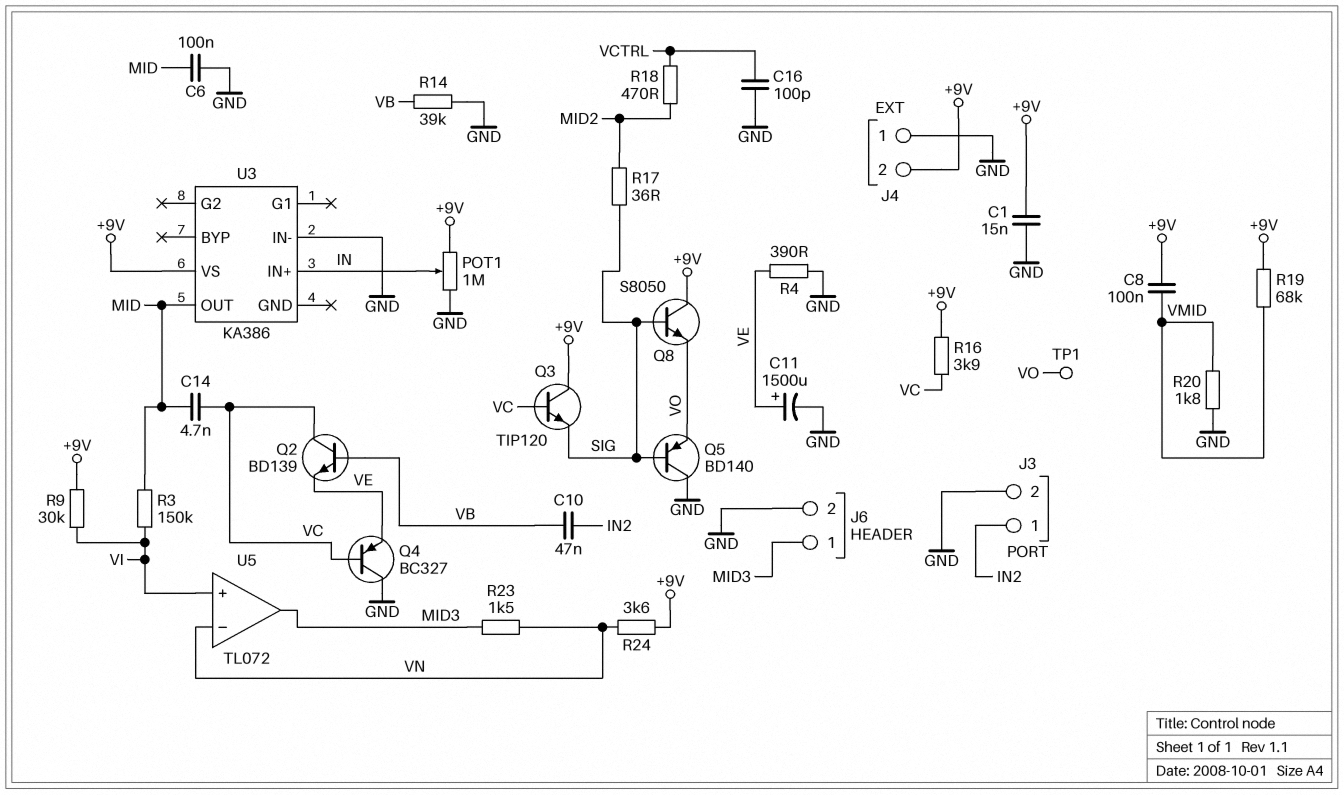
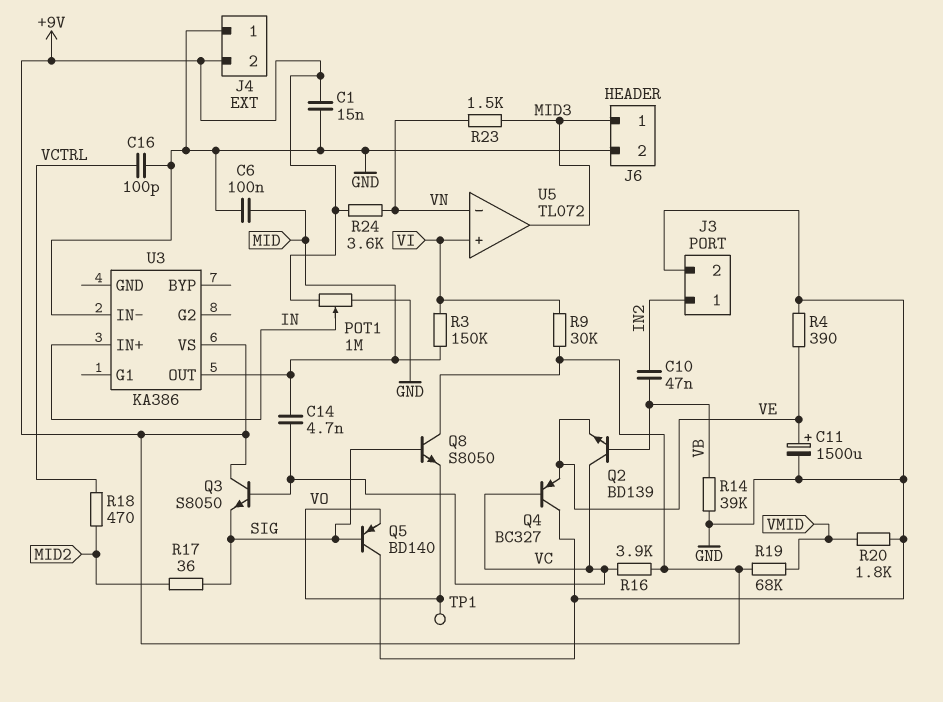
C8: 100nF (+9V, VMID) -> none
Q3: NPN TIP120 (B VC, C +9V, E SIG) -> NPN S8050 (B VC, C +9V, E SIG)

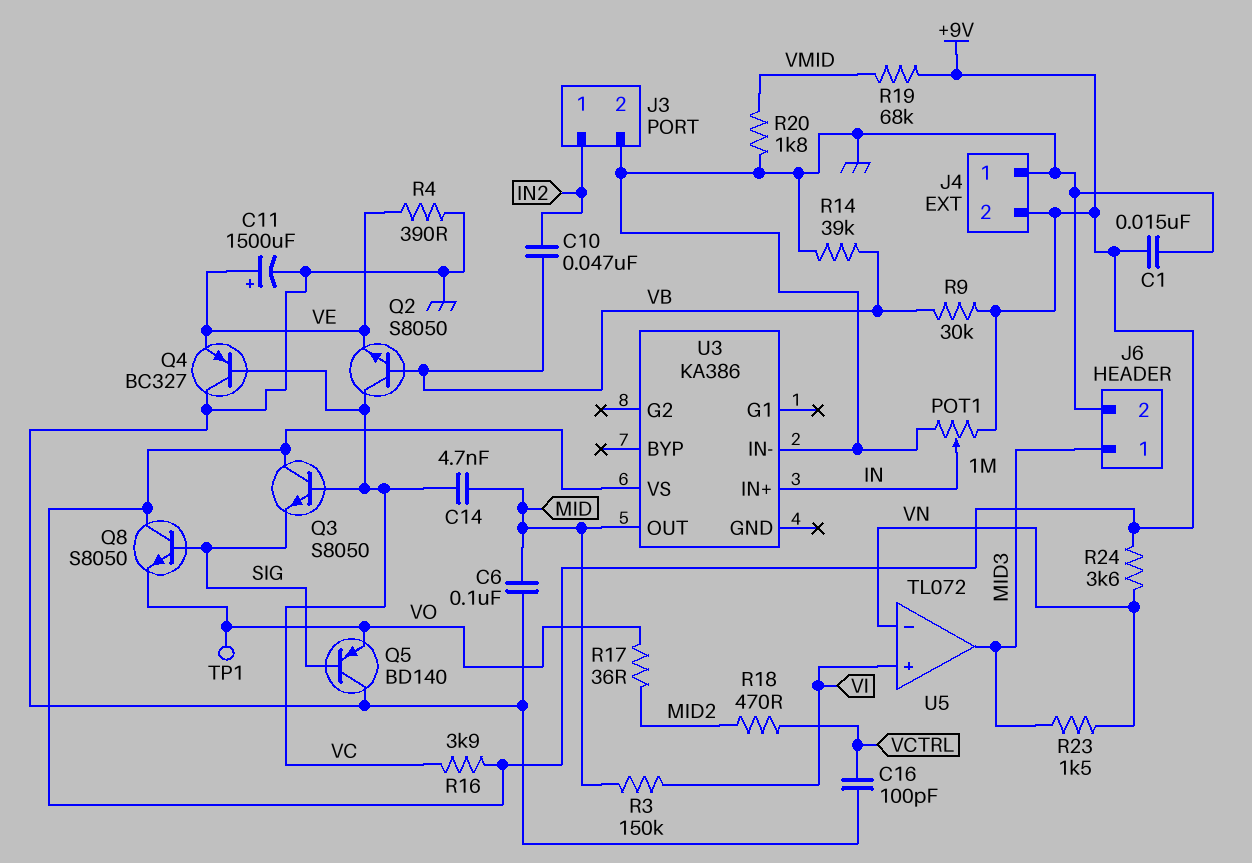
Q2: NPN BD139 (B VB, C VC, E VE) -> NPN S8050 (B VB, C VC, E VE)
R9: 30k (+9V, VI) -> 30k (+9V, VB)
R17: 36 (MID2, SIG) -> 36 (MID2, VO)

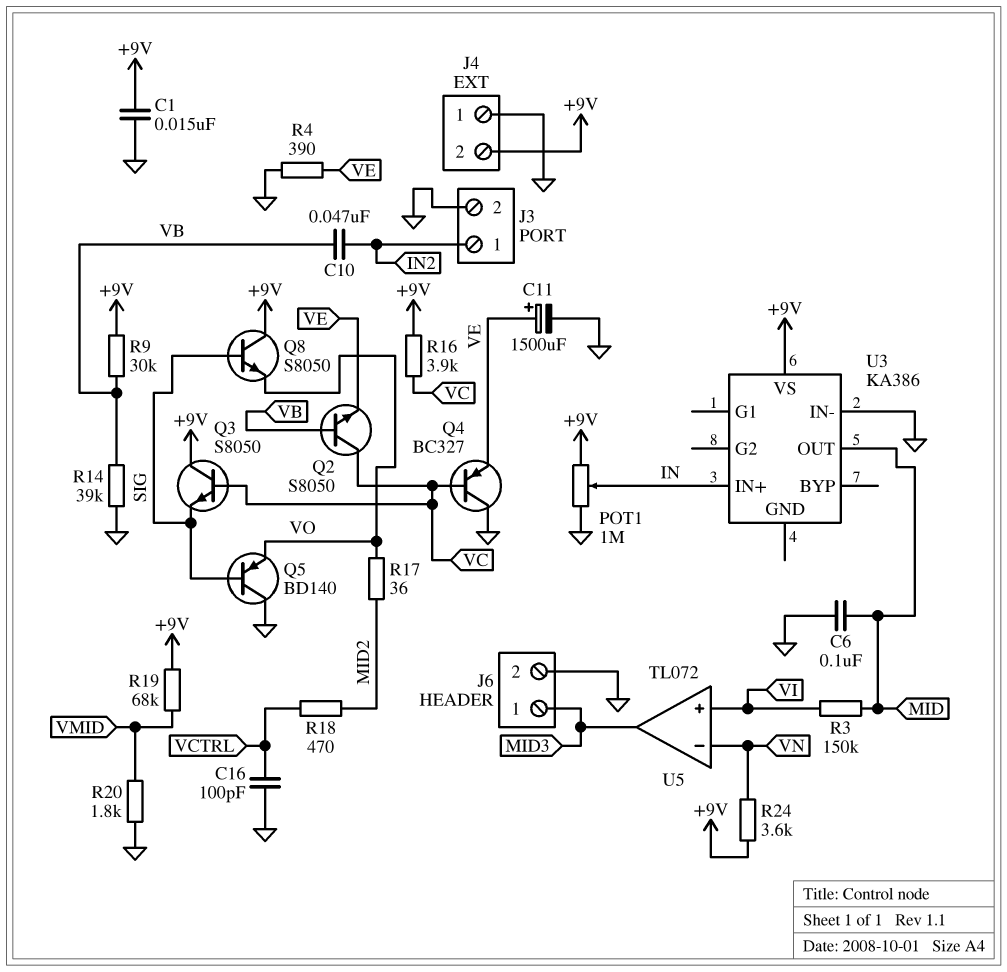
C14: 4.7nF (MID, VC) -> none
R23: 1.5k (MID3, VN) -> none
TP1: test point (VO) -> none

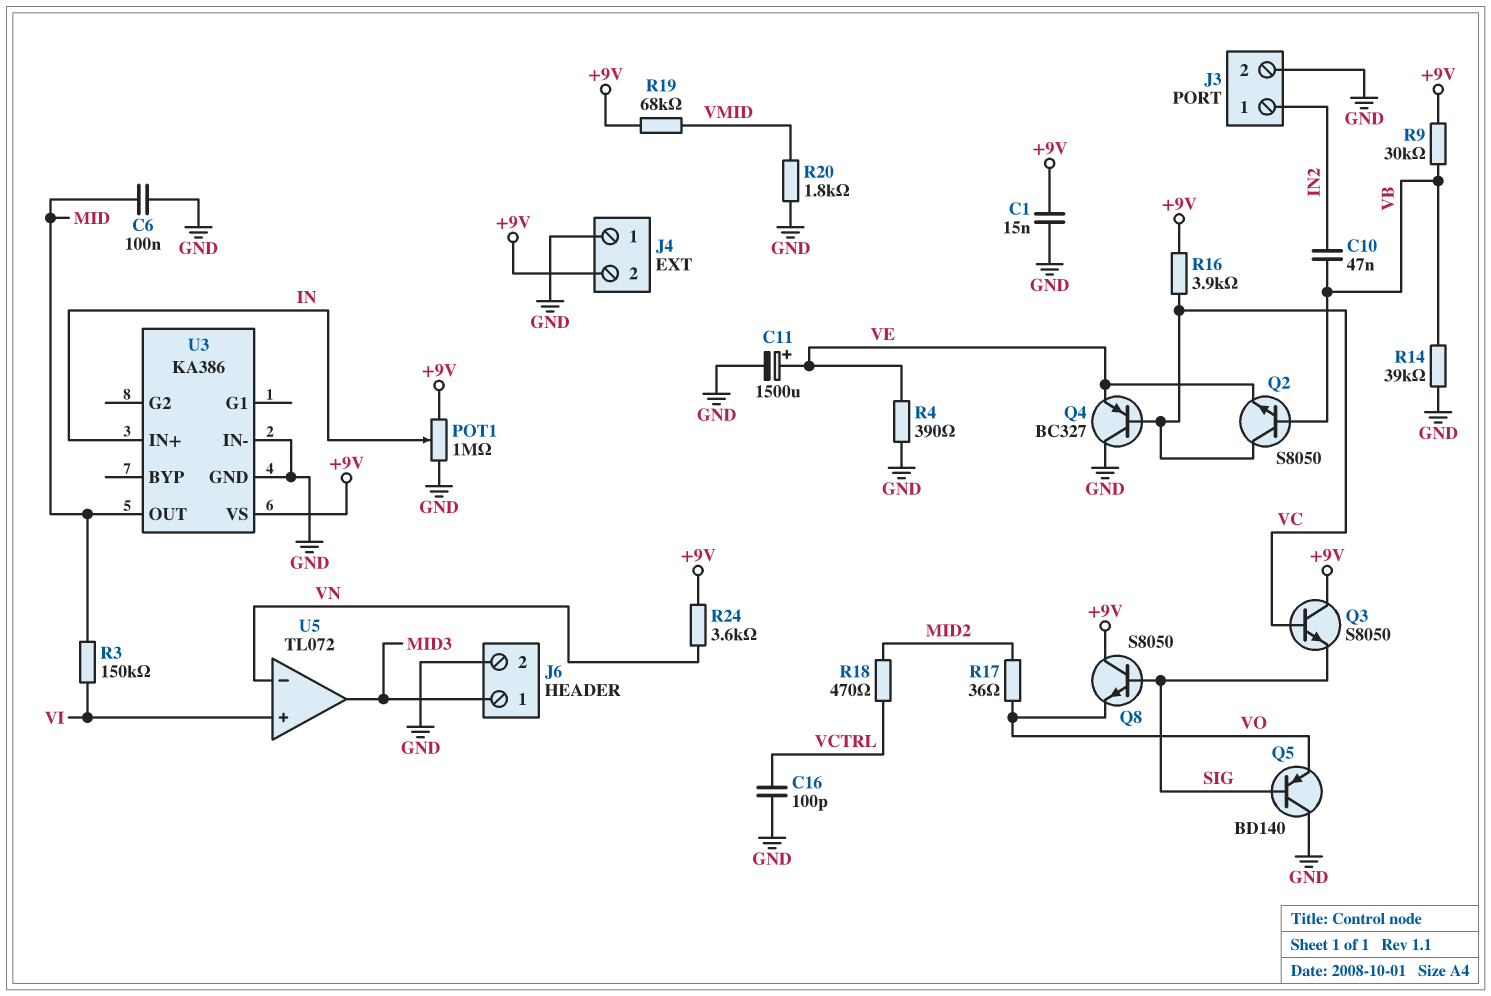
U3 pin GND: none -> GND

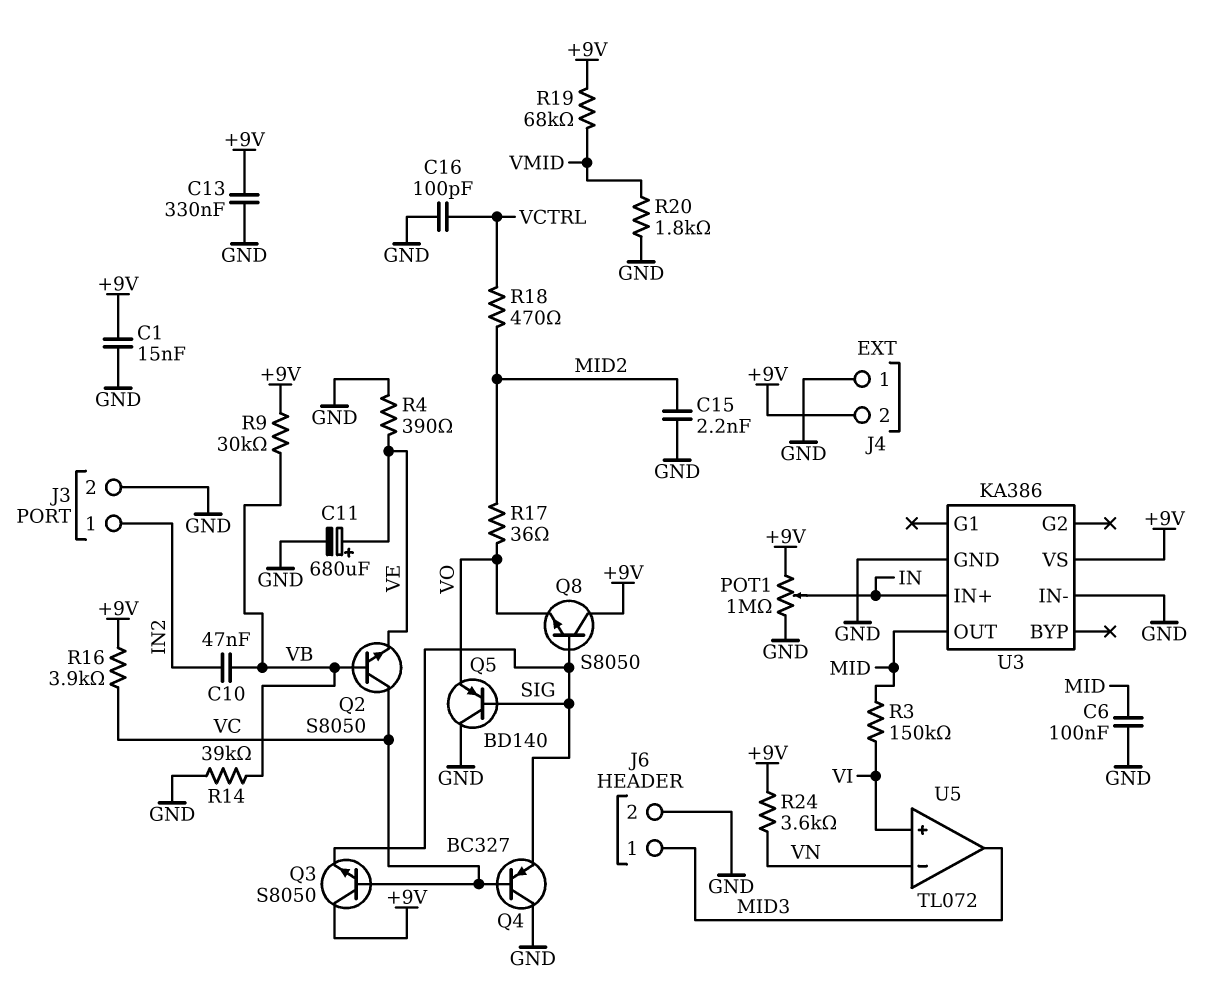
C11: 1500uF (plus VE, minus GND) -> 680uF (plus VE, minus GND)
C13: none -> 330nF (+9V, GND)
C15: none -> 2.2nF (GND, MID2)
Q4: PNP BC327 (B VC, C GND, E VE) -> PNP BC327 (B VC, C GND, E SIG)

